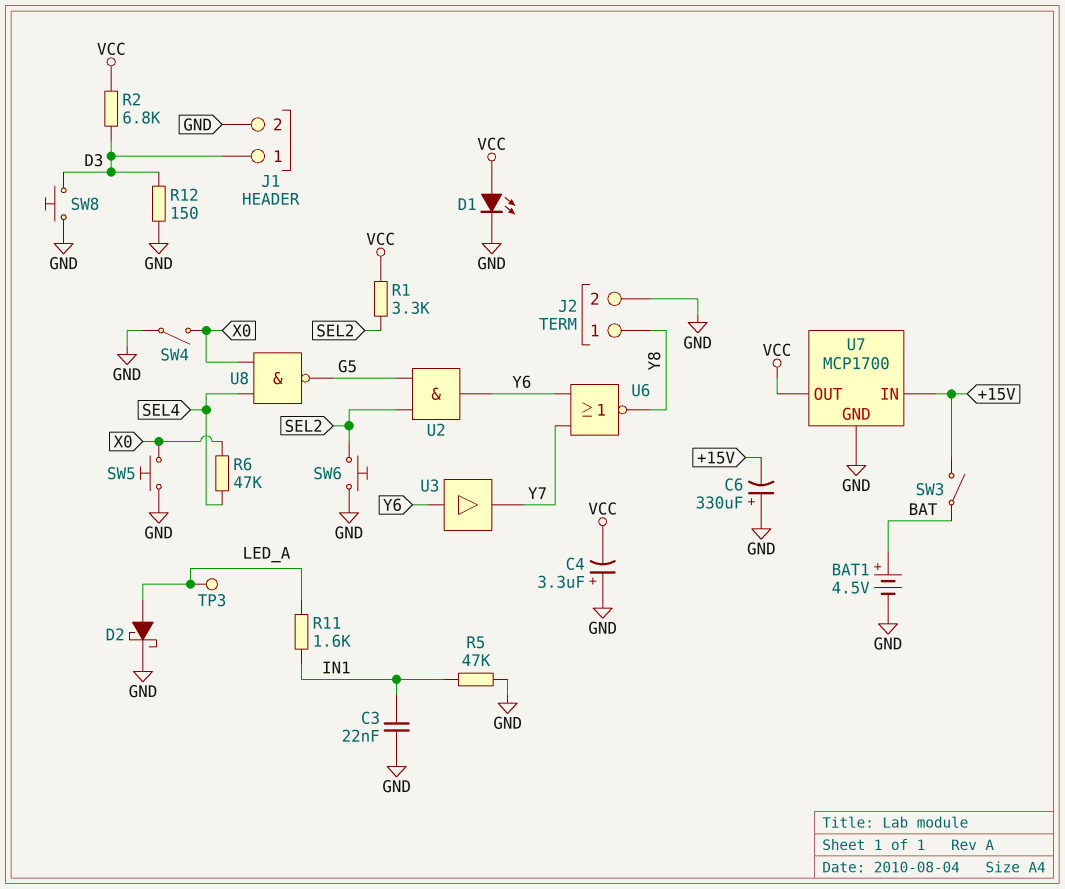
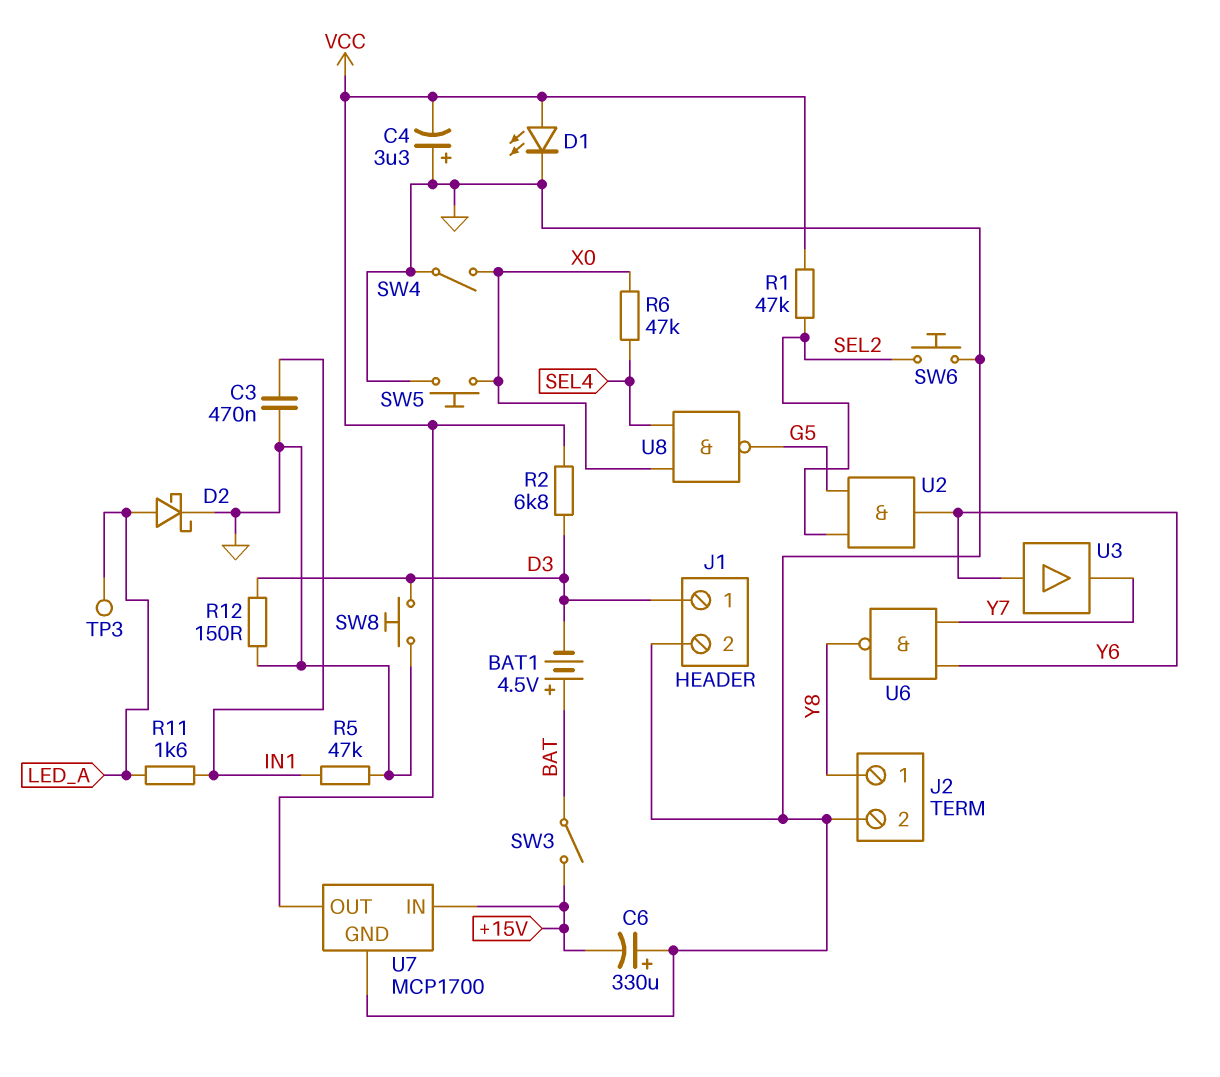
BAT1: 4.5V (plus BAT, minus GND) -> 4.5V (plus BAT, minus D3)
C3: 22nF (GND, IN1) -> 470nF (GND, IN1)
R1: 3.3k (SEL2, VCC) -> 47k (SEL2, VCC)
U6: NOR (in Y6, in Y7, out Y8) -> NAND (in Y6, in Y7, out Y8)

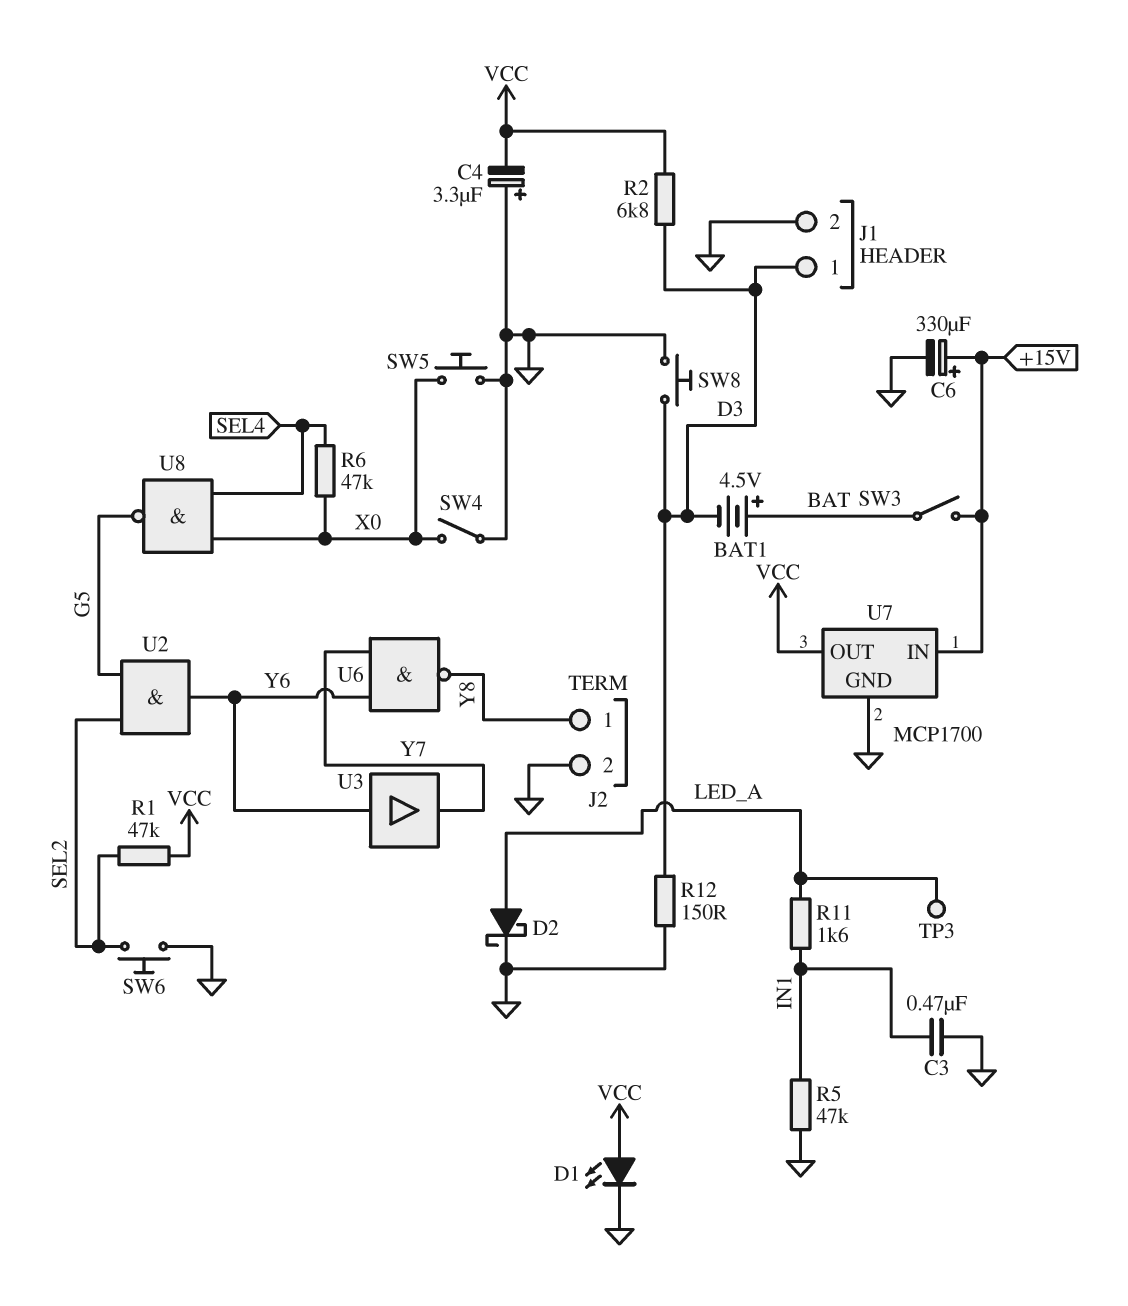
C6: 330uF (plus GND, minus +15V) -> 330uF (plus +15V, minus GND)

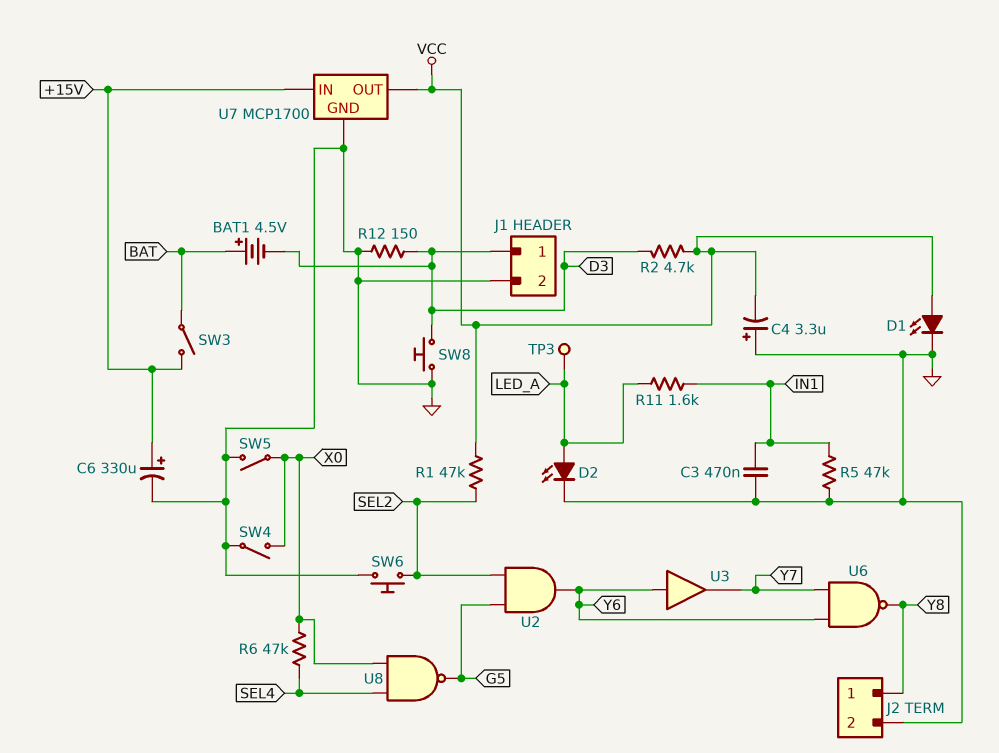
D2: schottky (A LED_A, K GND) -> LED (A LED_A, K GND)
R2: 6.8k (D3, VCC) -> 4.7k (D3, VCC)
SW5: button (GND, X0) -> switch (GND, X0)

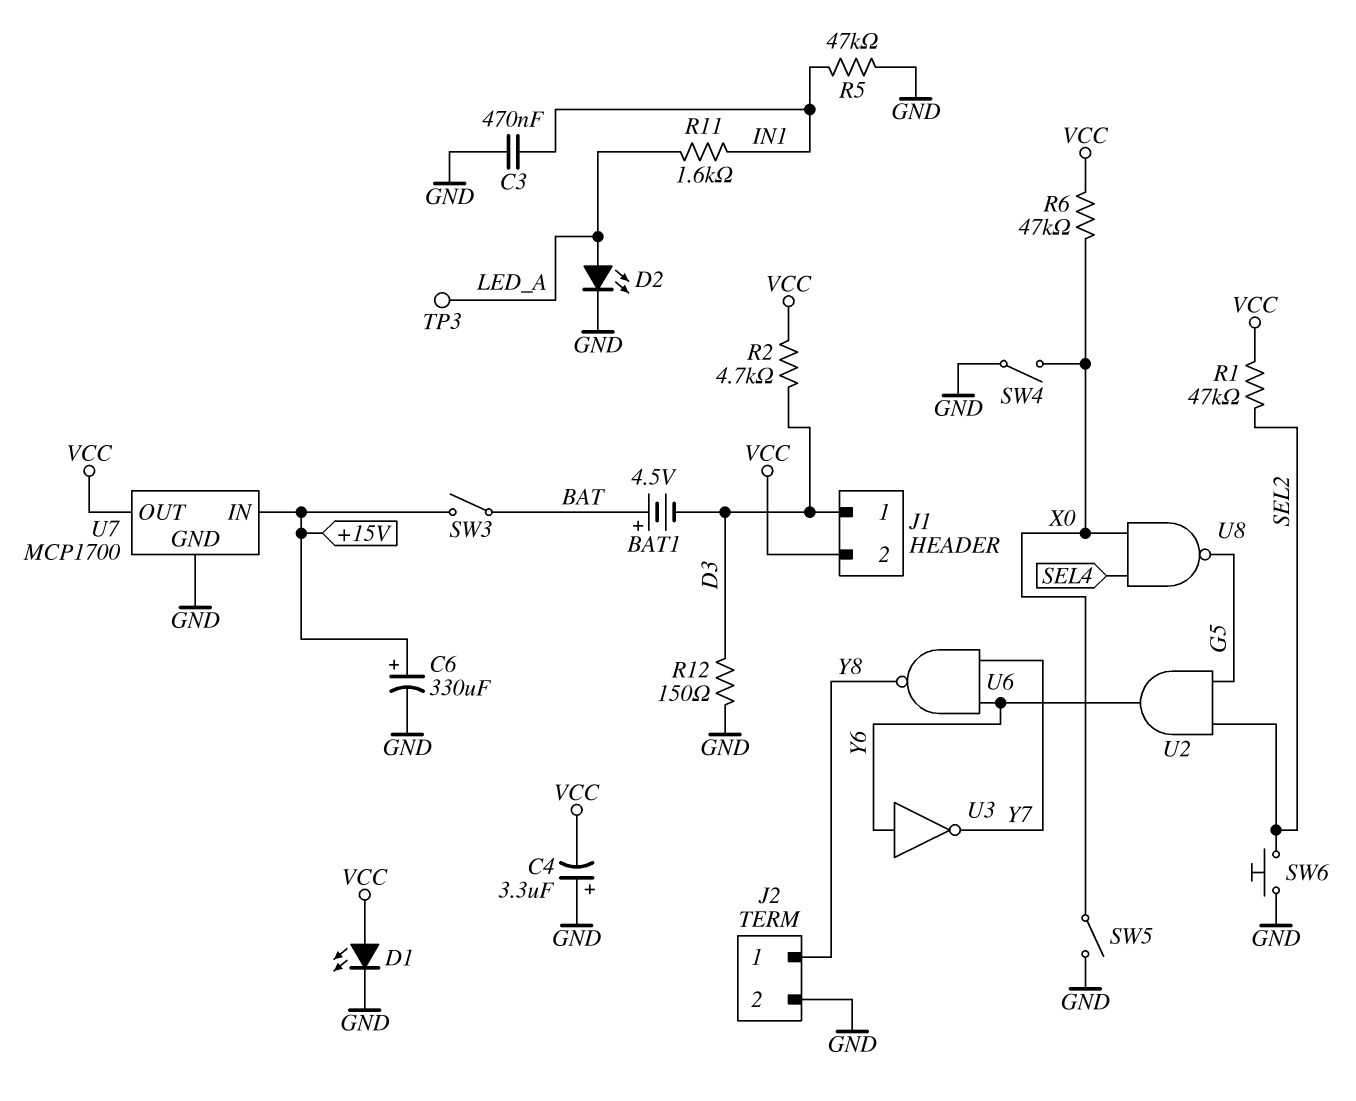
J1 pin 2: GND -> VCC
R6: 47k (SEL4, X0) -> 47k (VCC, X0)
SW8: button (D3, GND) -> none
U3: buffer (in Y6, out Y7) -> NOT (in Y6, out Y7)

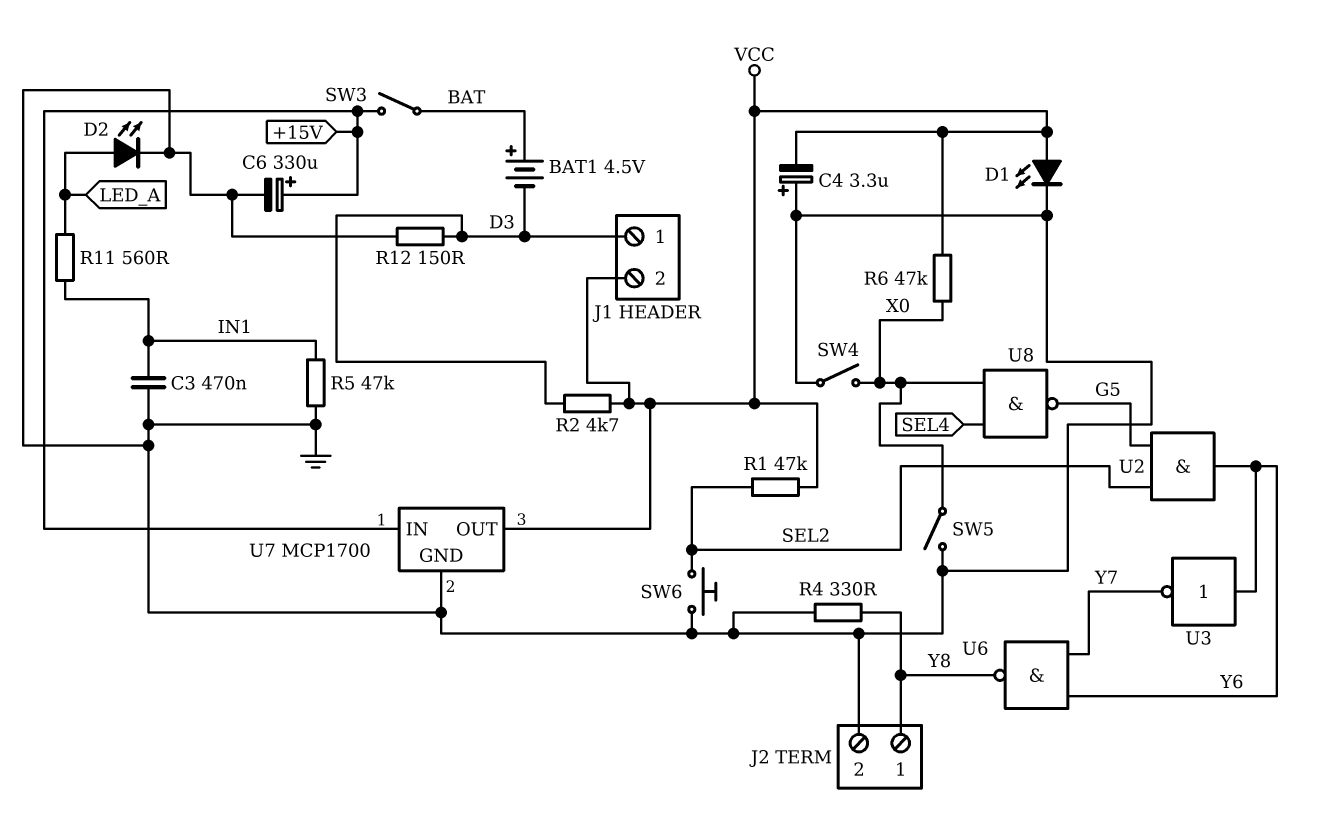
R4: none -> 330 (GND, Y8)
R11: 1.6k (IN1, LED_A) -> 560 (IN1, LED_A)
TP3: test point (LED_A) -> none

